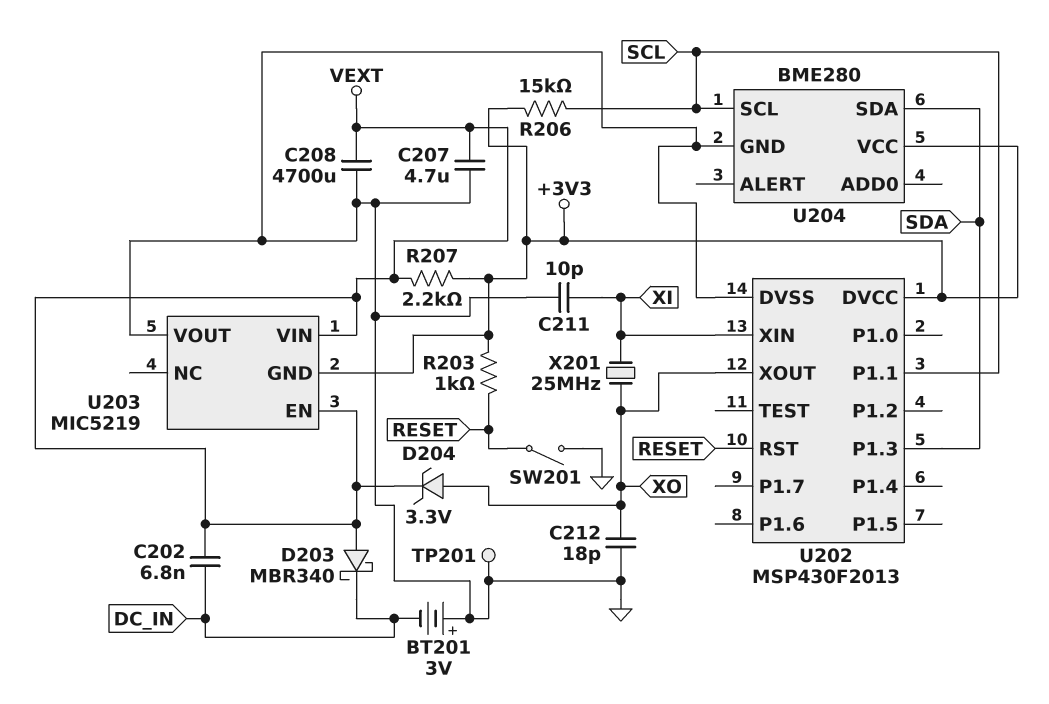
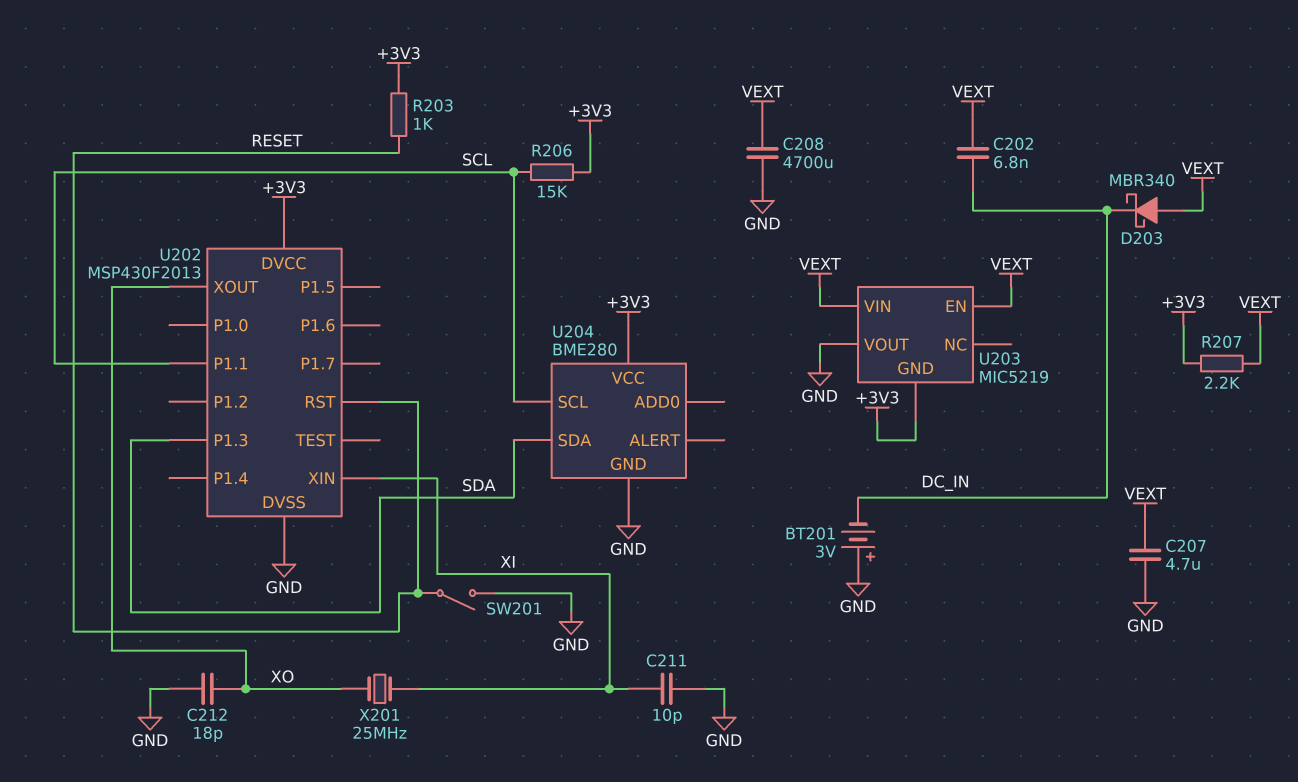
D204: zener 3.3V (A XO, K VEXT) -> none
TP201: test point (GND) -> none

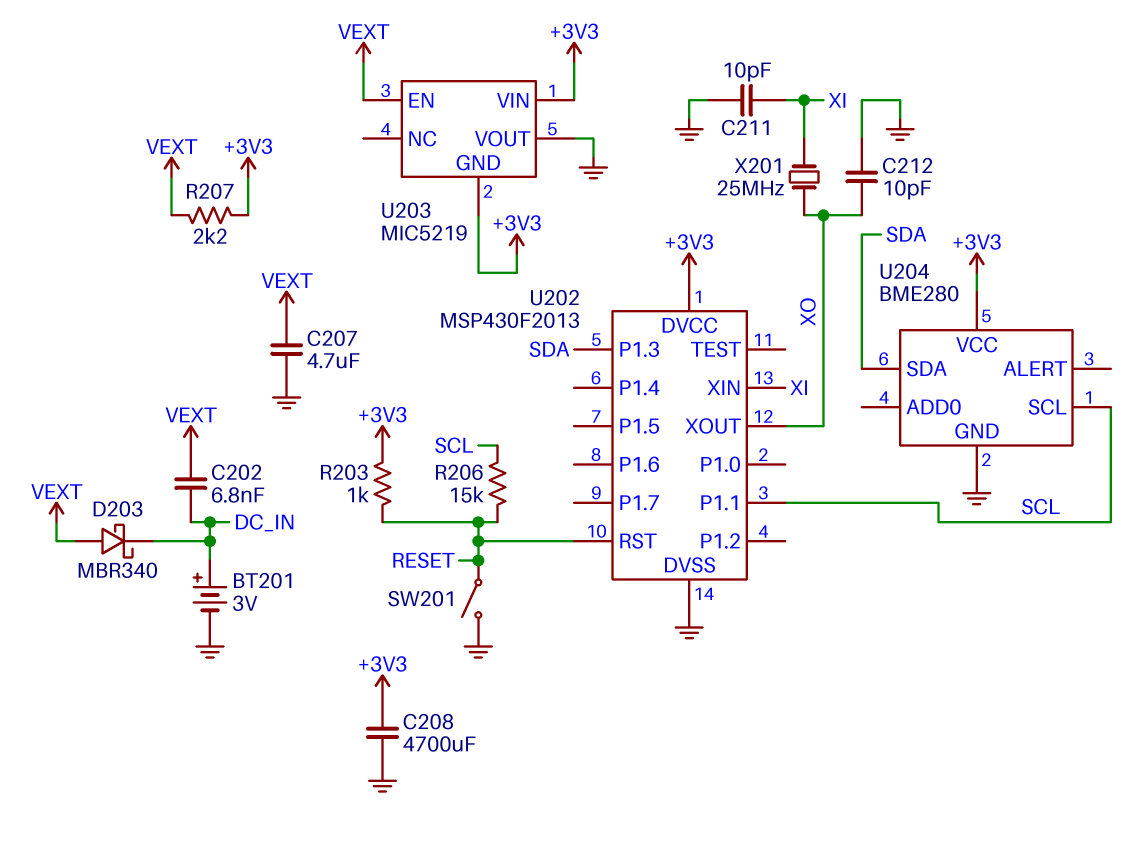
BT201: 3V (plus GND, minus DC_IN) -> 3V (plus DC_IN, minus GND)
C208: 4700uF (GND, VEXT) -> 4700uF (+3V3, GND)
C212: 18pF (GND, XO) -> 10pF (GND, XO)
R206: 15k (+3V3, SCL) -> 15k (RESET, SCL)
U203 pin VIN: VEXT -> +3V3

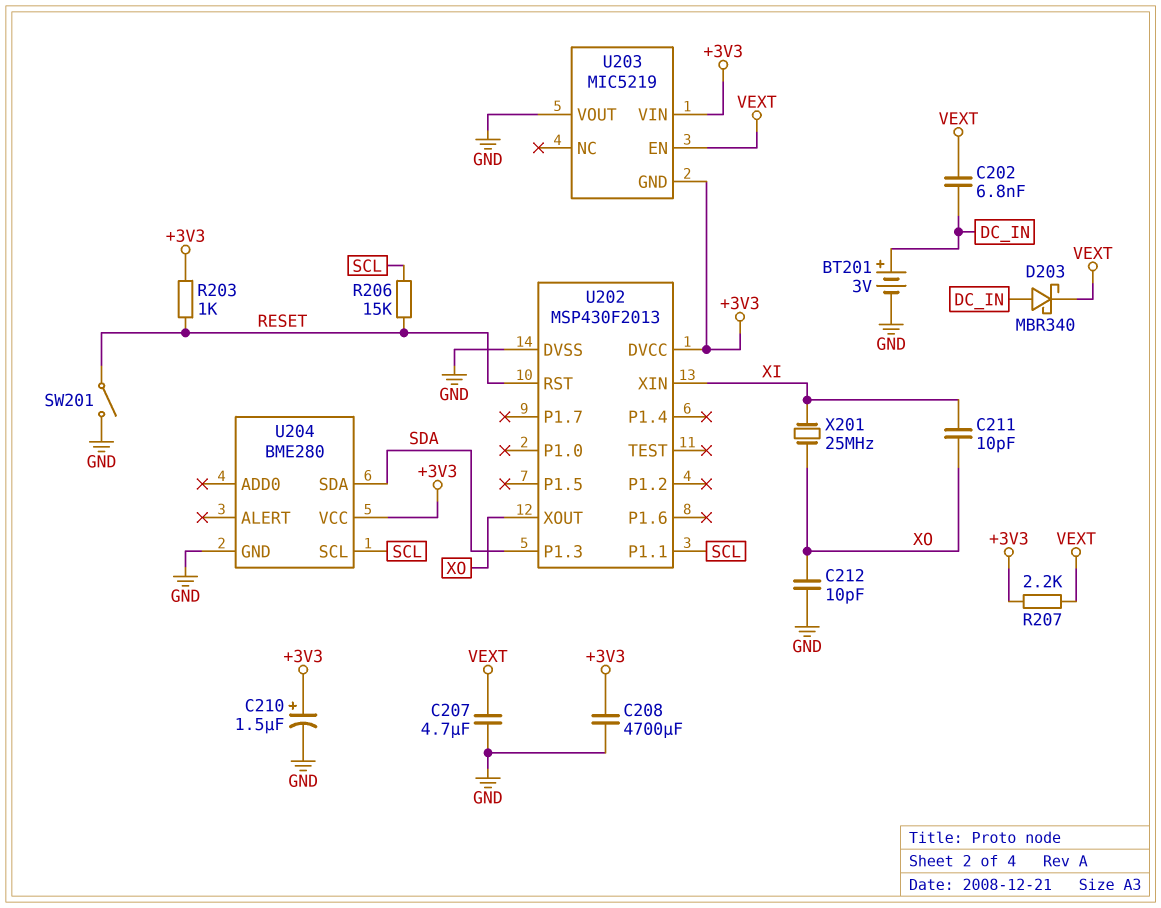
C210: none -> 1.5uF (plus +3V3, minus GND)
C211: 10pF (GND, XI) -> 10pF (XI, XO)
D203: schottky MBR340 (A VEXT, K DC_IN) -> schottky MBR340 (A DC_IN, K VEXT)

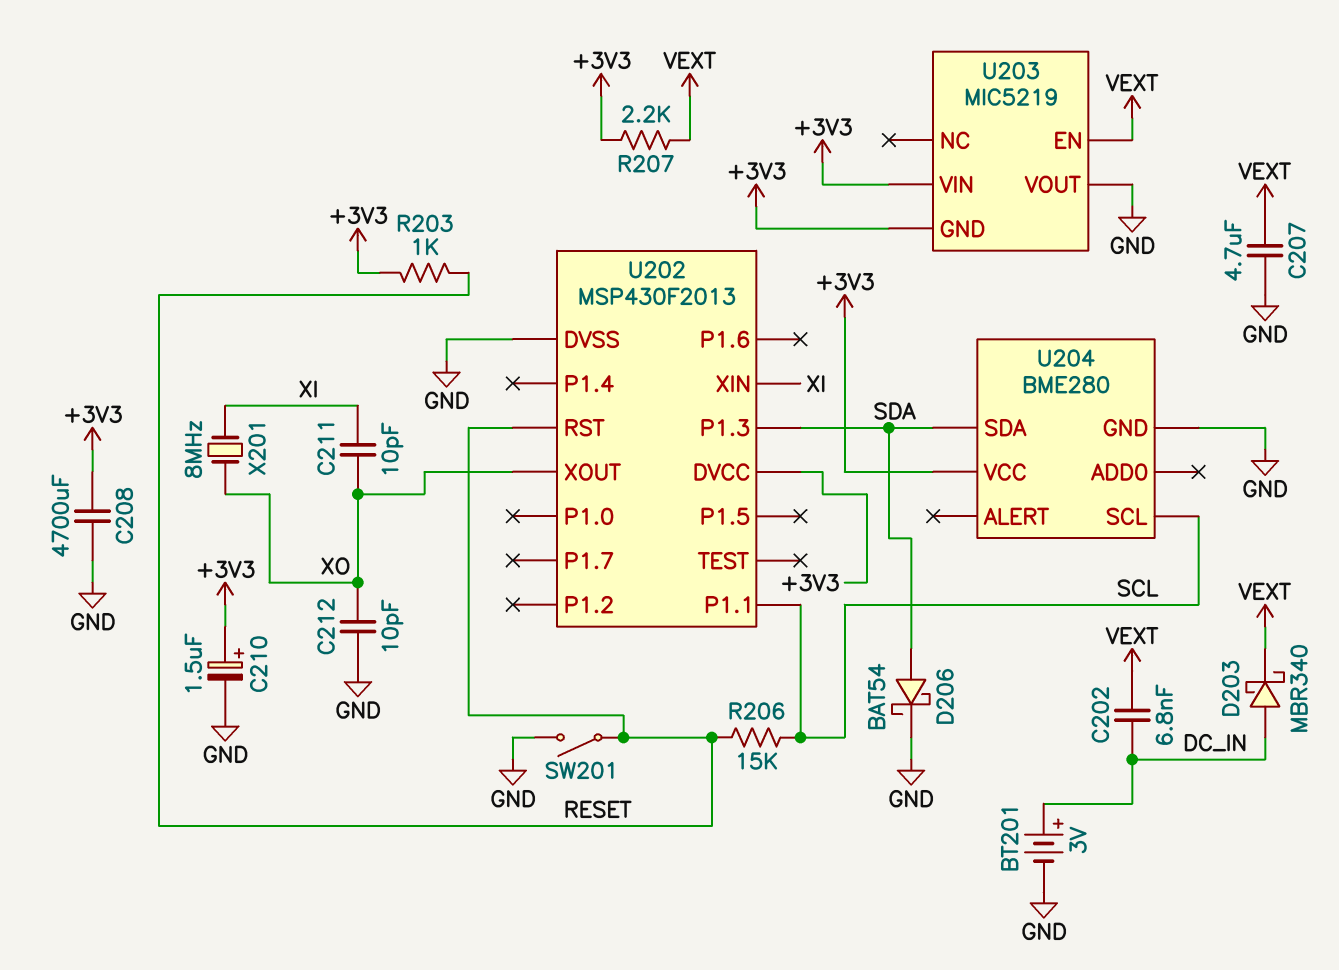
D206: none -> schottky BAT54 (A SDA, K GND)
X201: 25MHz (XI, XO) -> 8MHz (XI, XO)

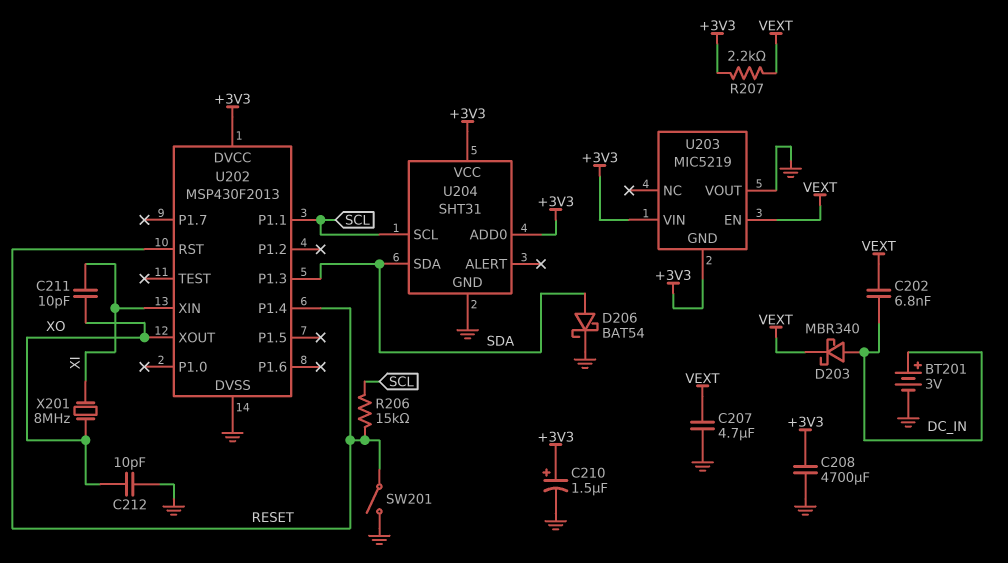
R203: 1k (+3V3, RESET) -> none
U202 pin P1.4: none -> RESET
U204: BME280 -> SHT31
U204 pin ADD0: none -> +3V3

